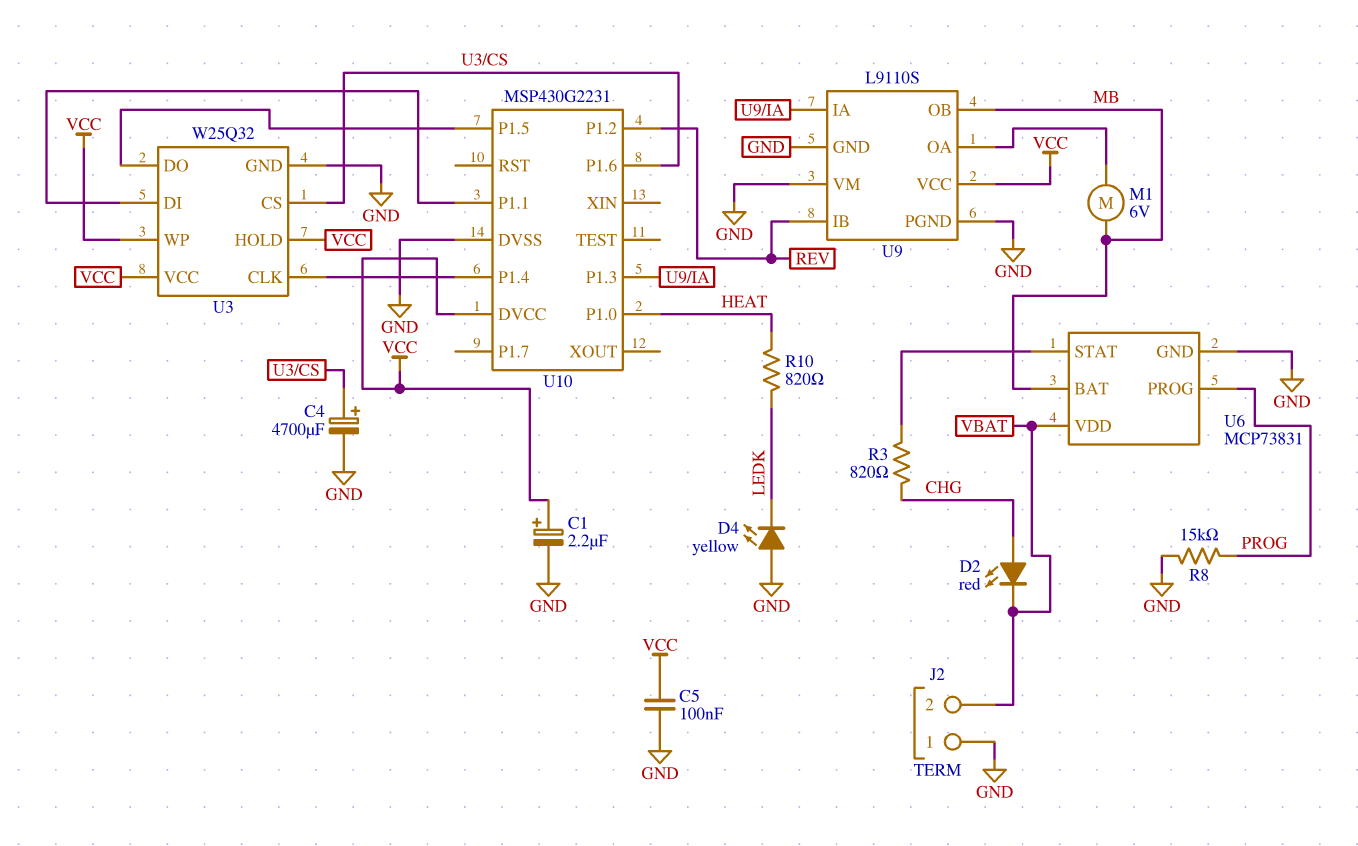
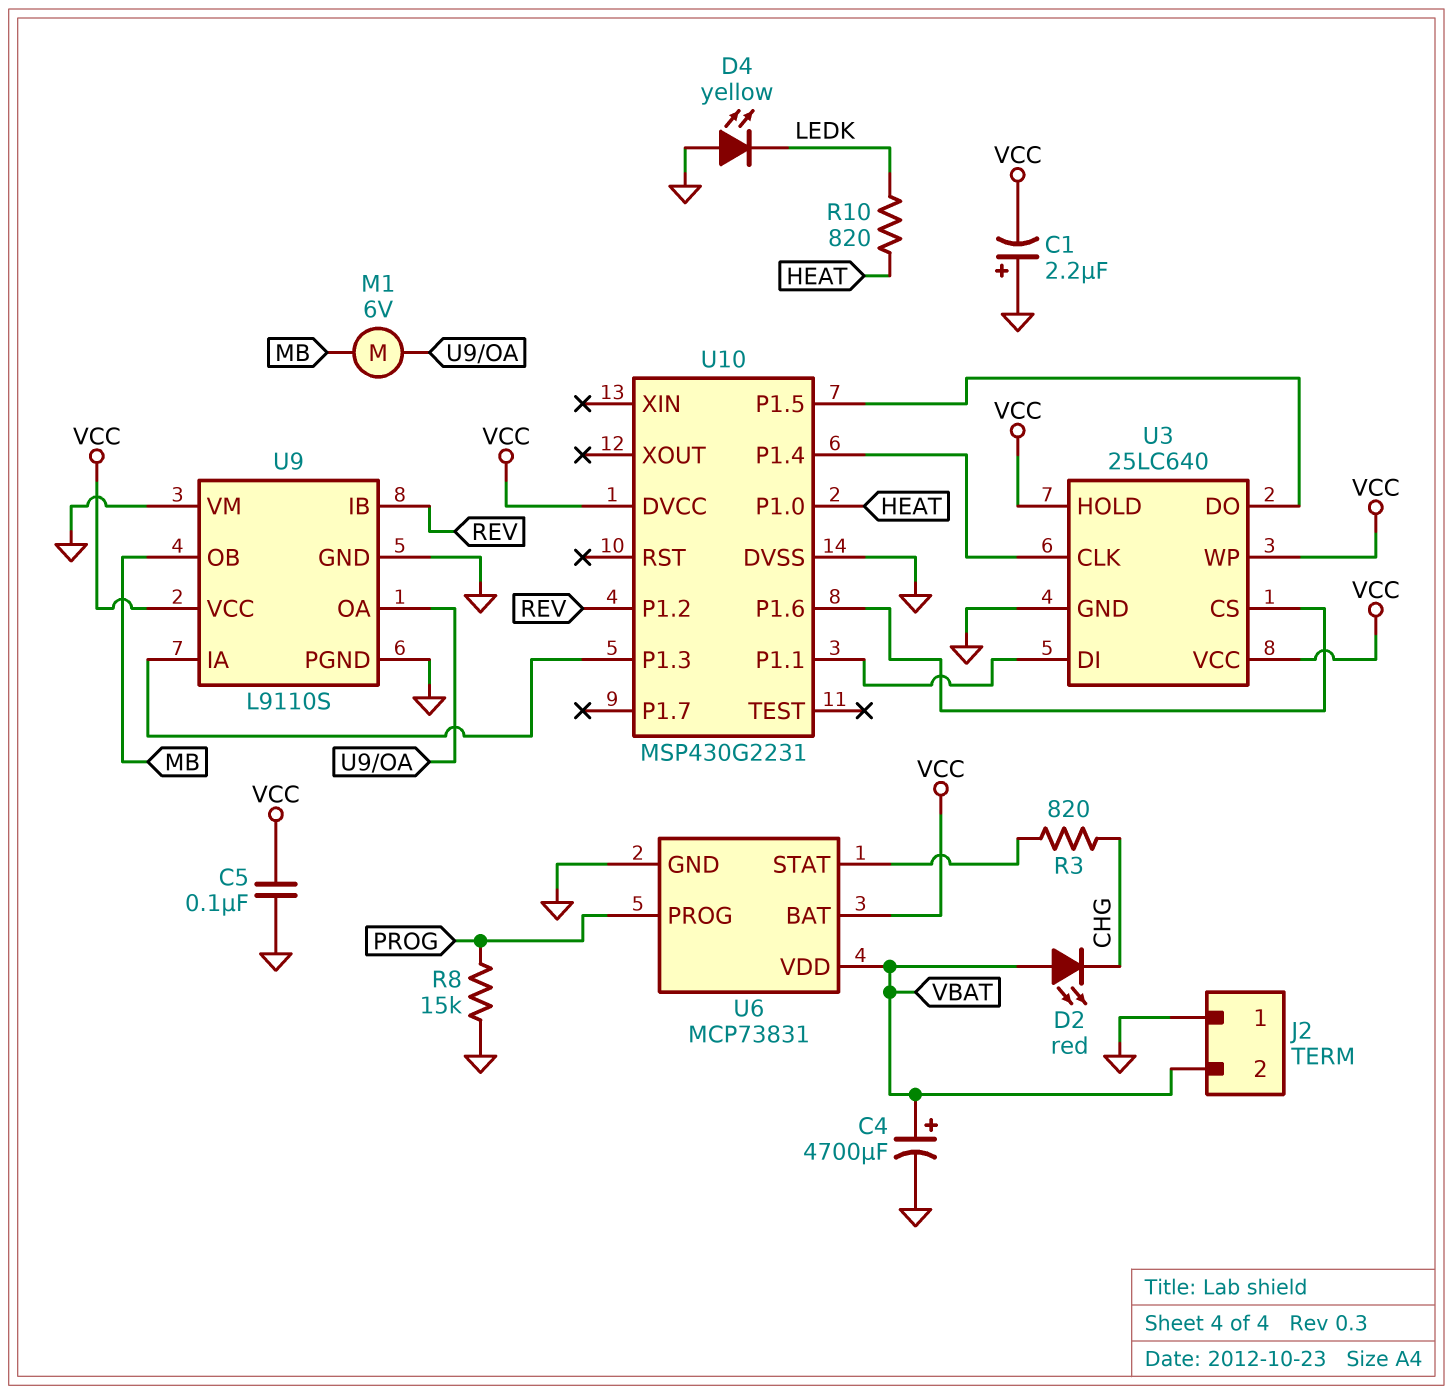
C1: 2.2uF (plus VCC, minus GND) -> 2.2uF (plus GND, minus VCC)
C4: 4700uF (plus U3/CS, minus GND) -> 4700uF (plus VBAT, minus GND)
D2: LED red (A CHG, K VBAT) -> LED red (A VBAT, K CHG)
U3: W25Q32 -> 25LC640
U6 pin BAT: MB -> VCC

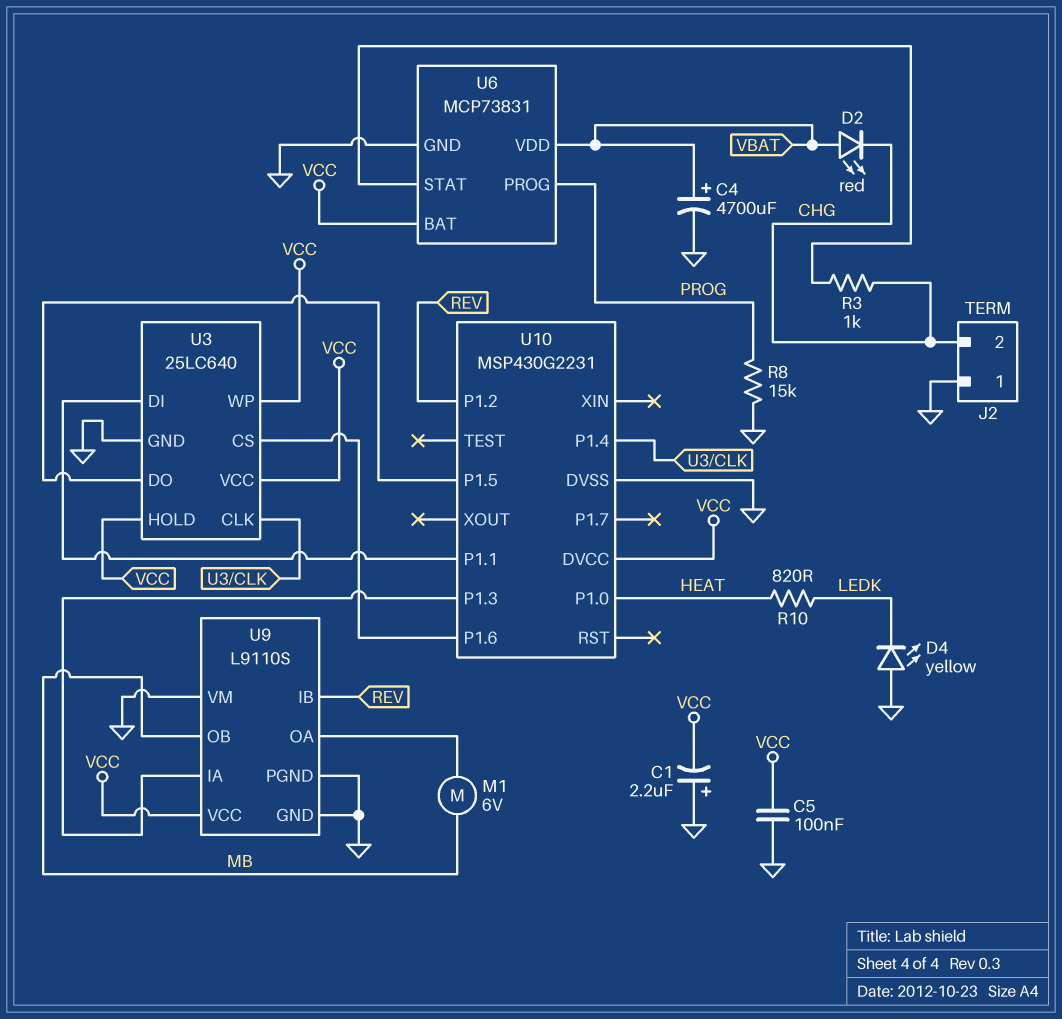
J2 pin 2: VBAT -> CHG
R3: 820 (CHG, U6/STAT) -> 1k (CHG, U6/STAT)

